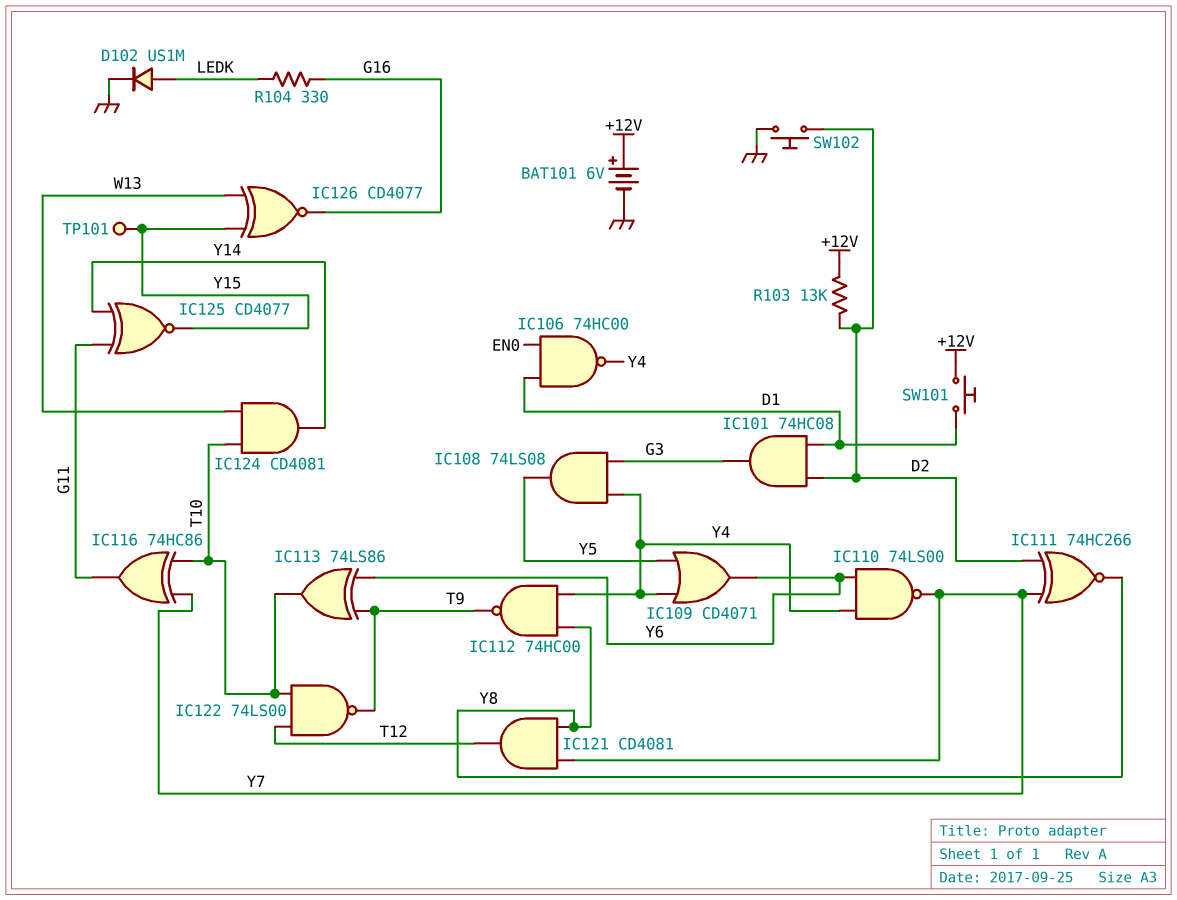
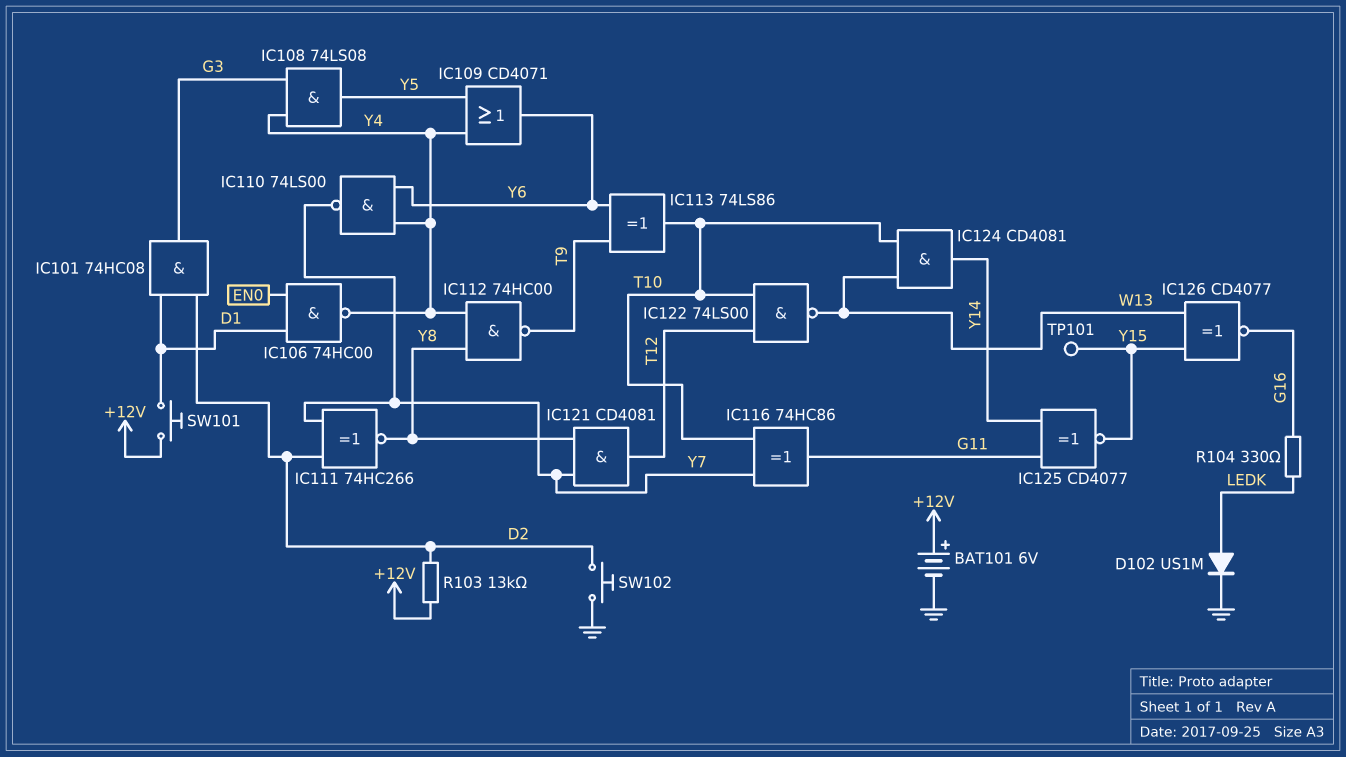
IC122: NAND 74LS00 (in T10, in T12, out T9) -> NAND 74LS00 (in T10, in T12, out W13)

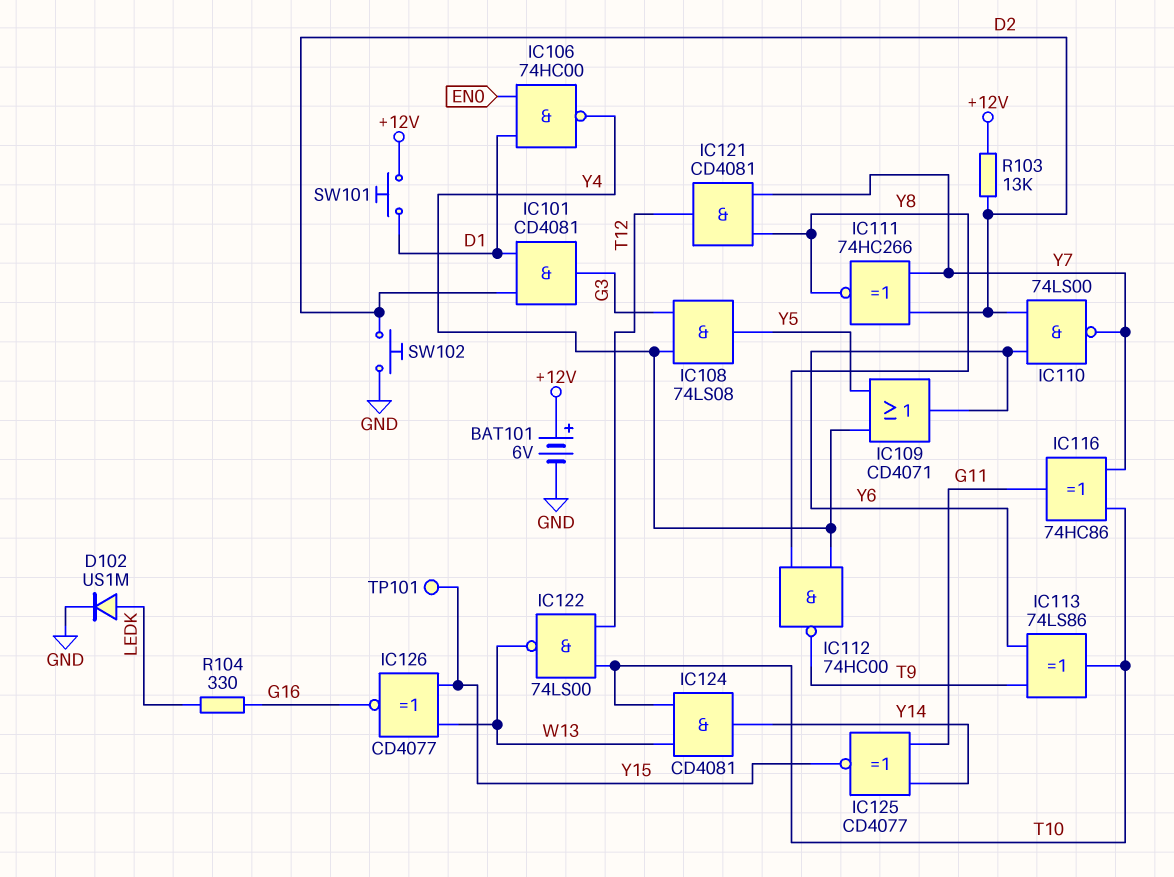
IC101: AND 74HC08 (in D1, in D2, out G3) -> AND CD4081 (in D1, in D2, out G3)
IC110: NAND 74LS00 (in Y4, in Y6, out Y7) -> NAND 74LS00 (in D2, in Y6, out Y7)

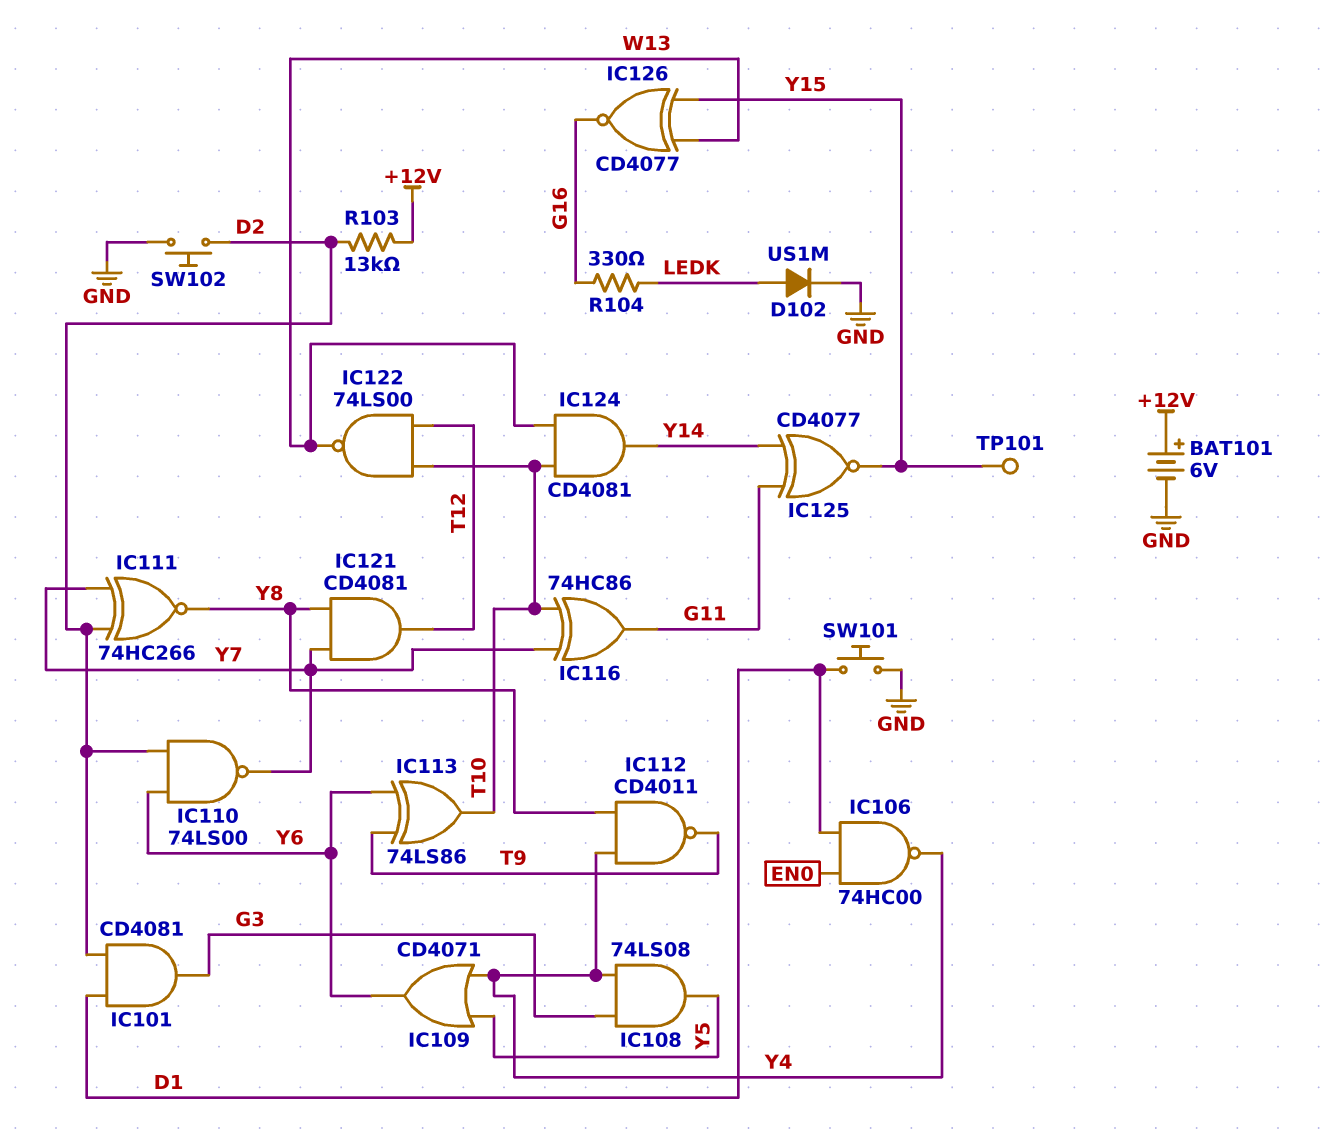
IC112: NAND 74HC00 (in Y4, in Y8, out T9) -> NAND CD4011 (in Y4, in Y8, out T9)
SW101: button (+12V, D1) -> button (D1, GND)

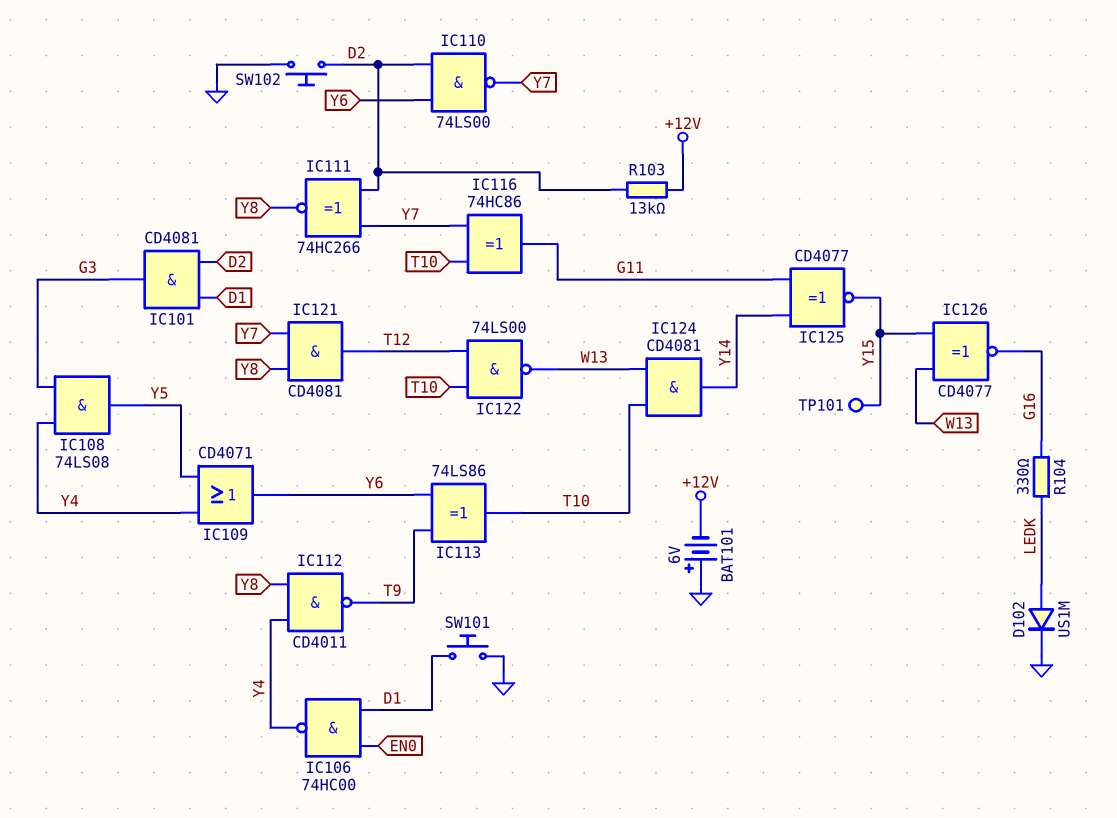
BAT101: 6V (plus +12V, minus GND) -> 6V (plus GND, minus +12V)

